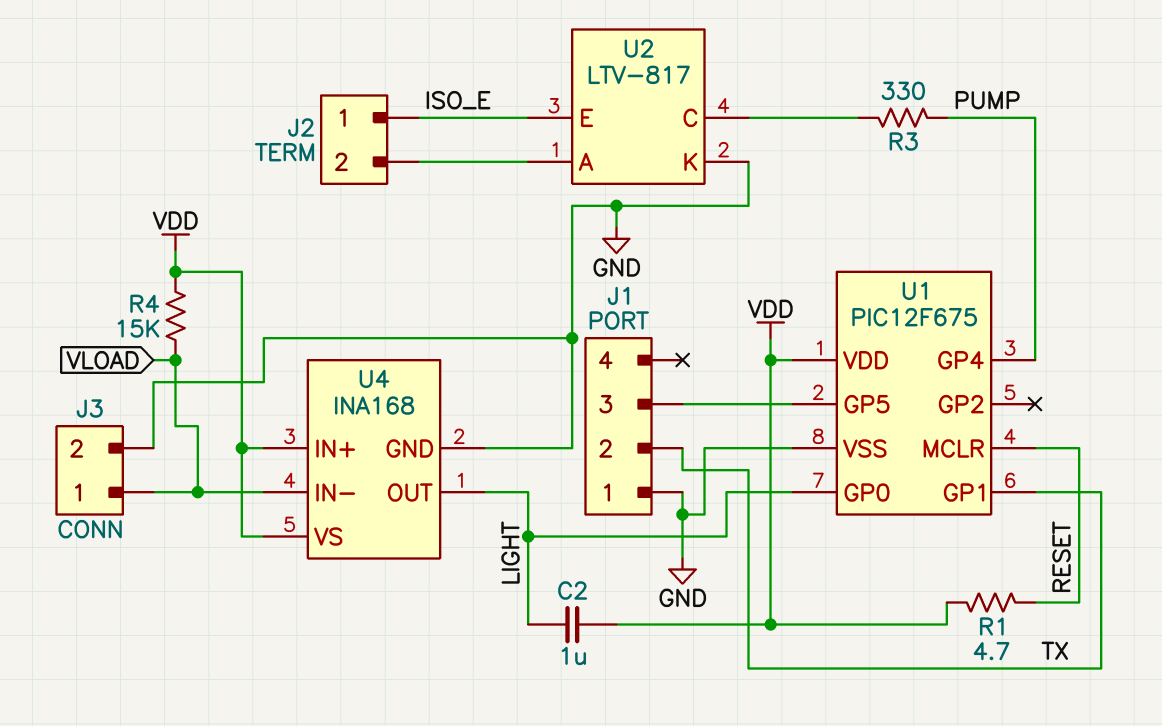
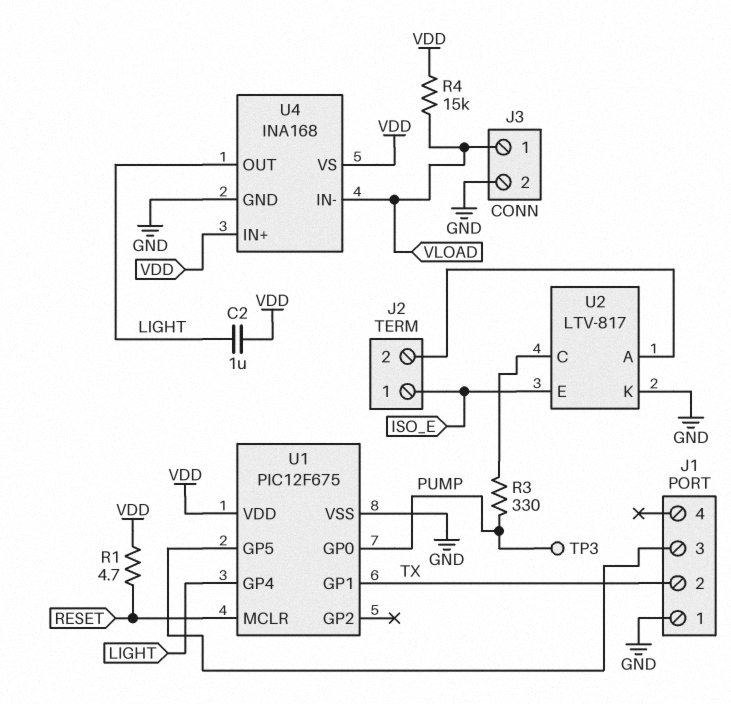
TP3: none -> test point (PUMP)
U1 pin GP0: LIGHT -> PUMP
U1 pin GP4: PUMP -> LIGHT

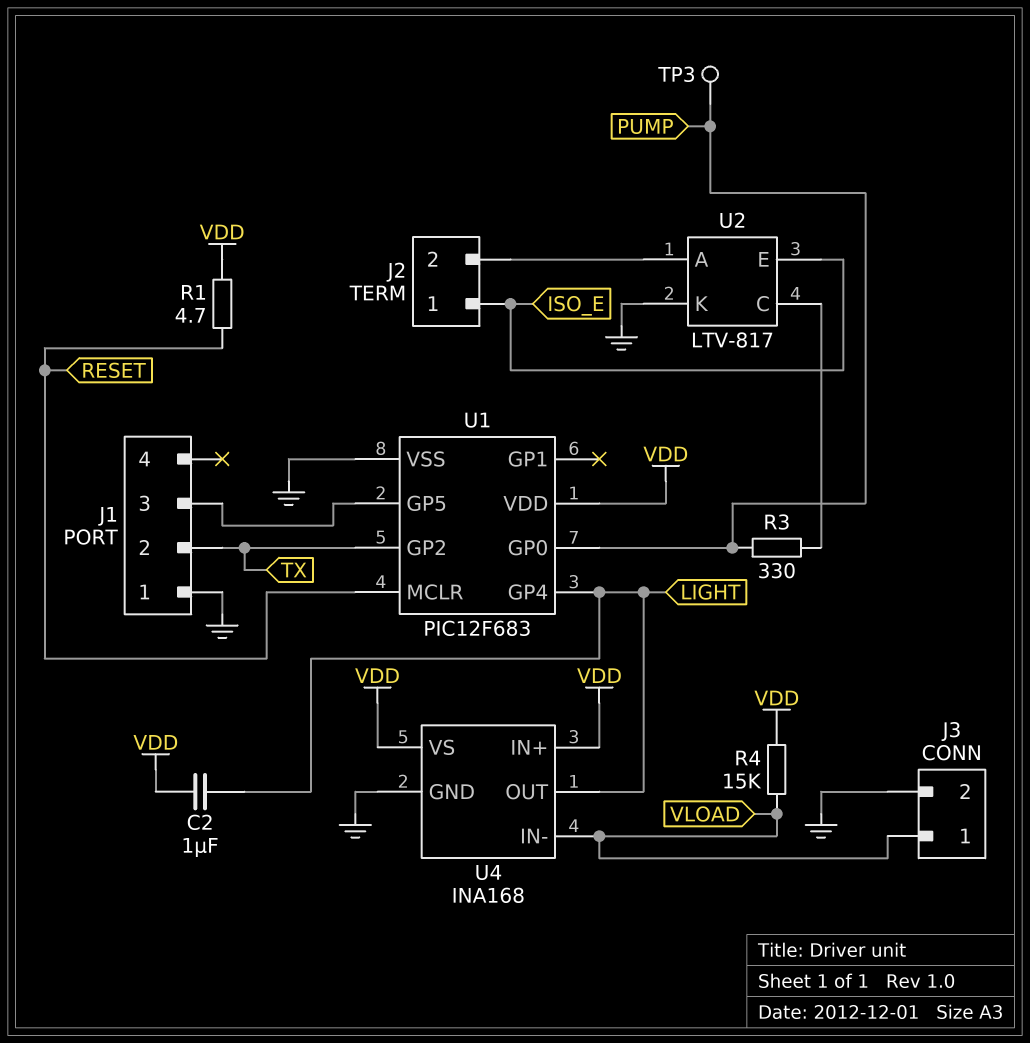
U1: PIC12F675 -> PIC12F683
U1 pin GP1: TX -> none
U1 pin GP2: none -> TX

